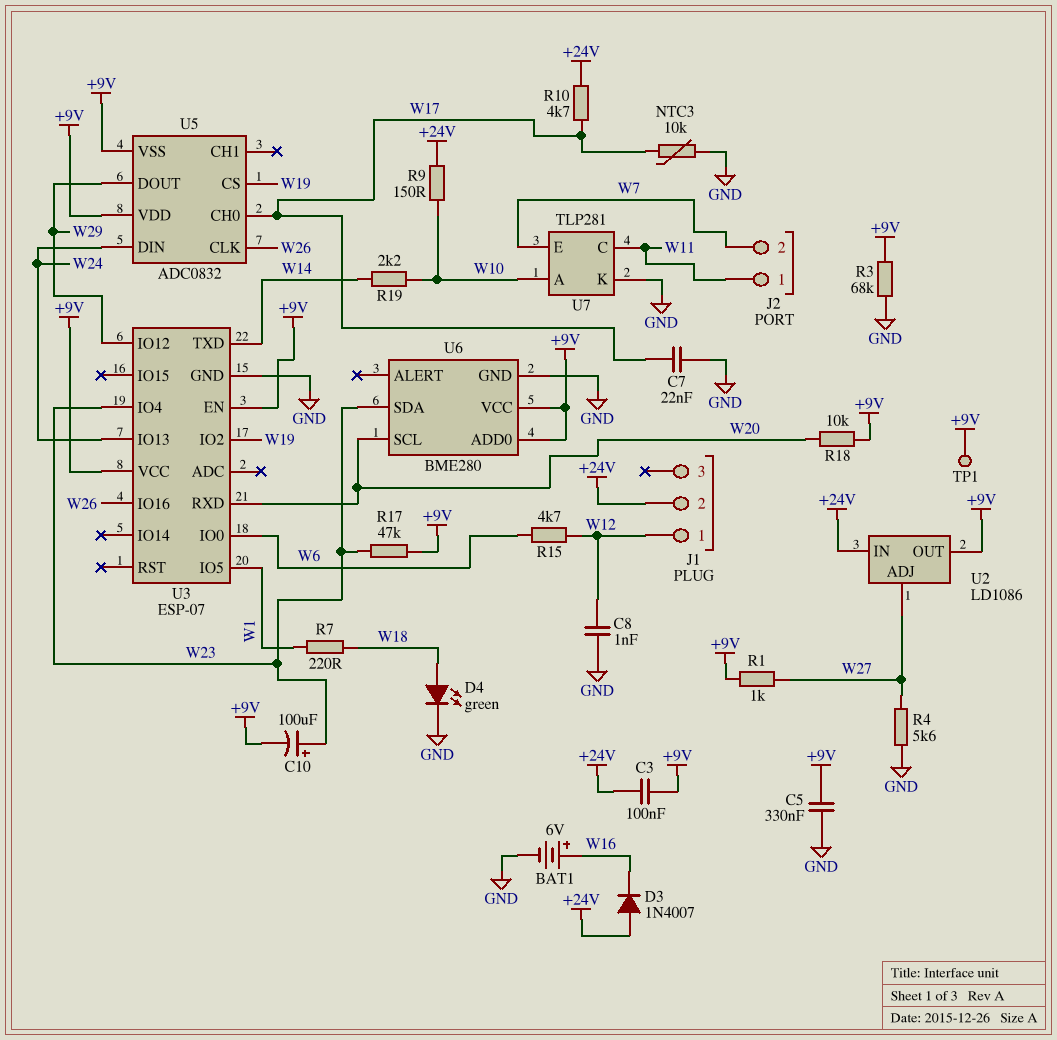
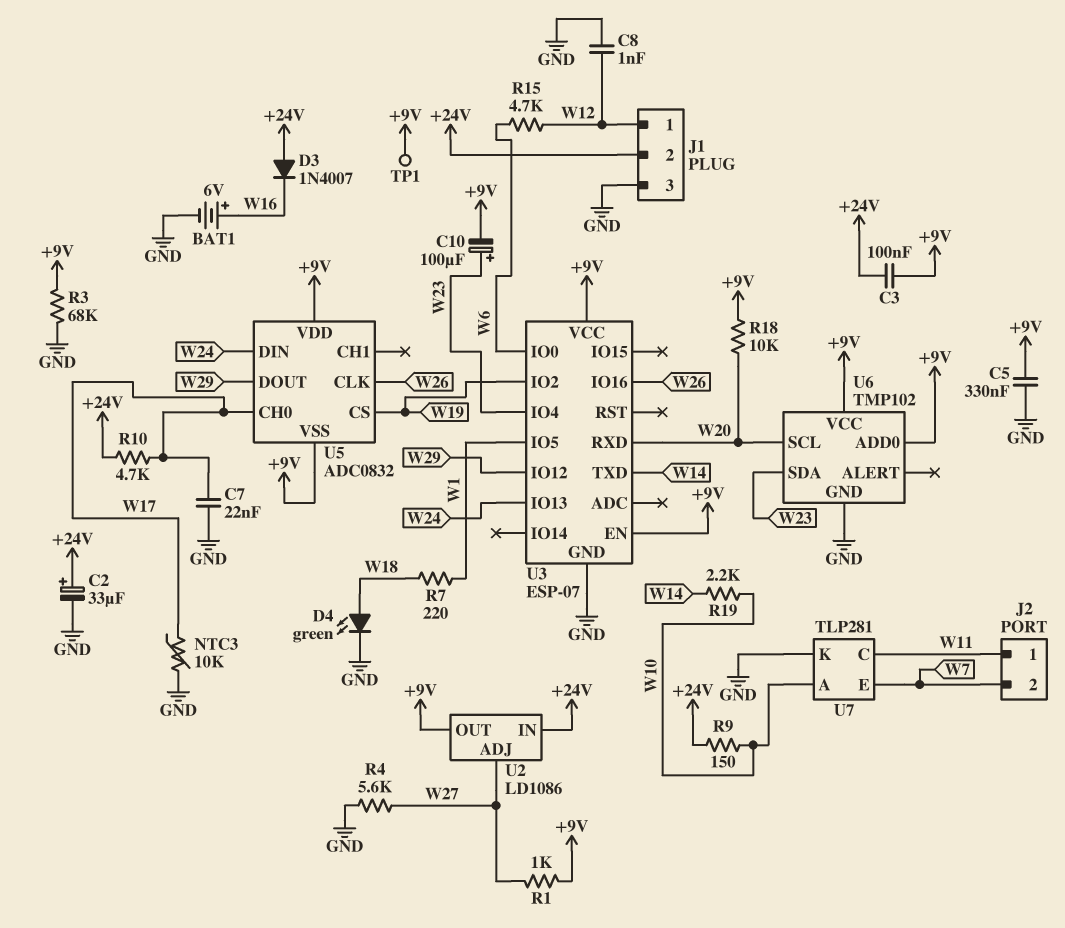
C2: none -> 33uF (plus +24V, minus GND)
J1 pin 3: none -> GND
R17: 47k (+9V, W23) -> none
U6: BME280 -> TMP102

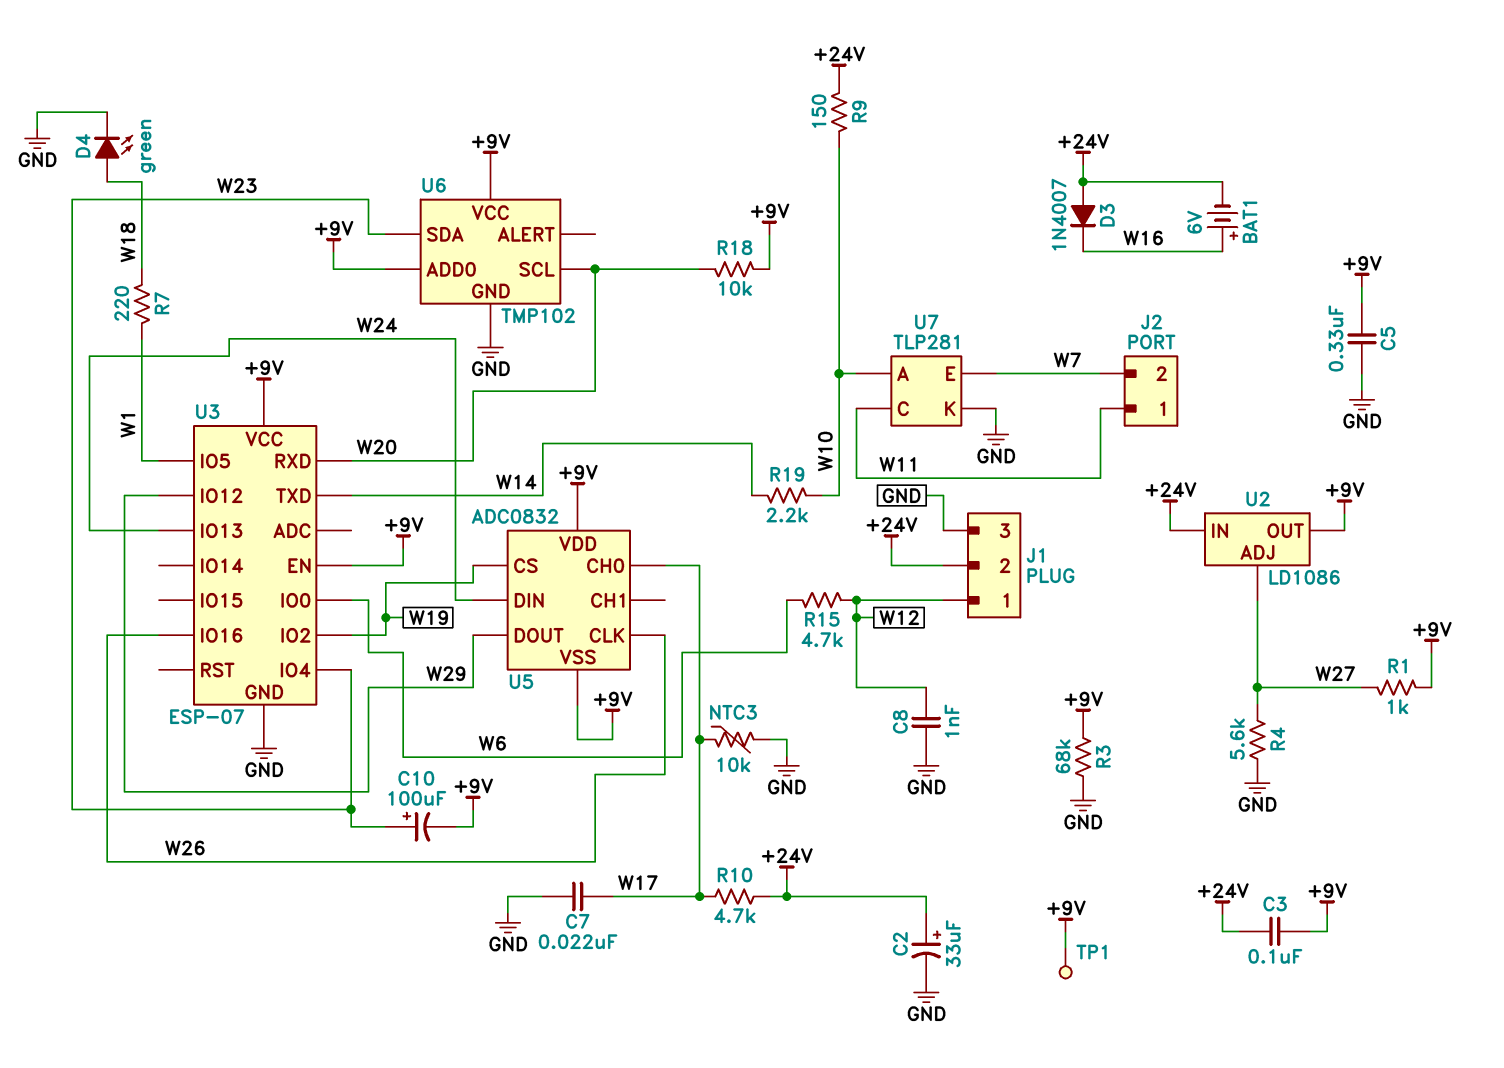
BAT1: 6V (plus W16, minus GND) -> 6V (plus W16, minus +24V)

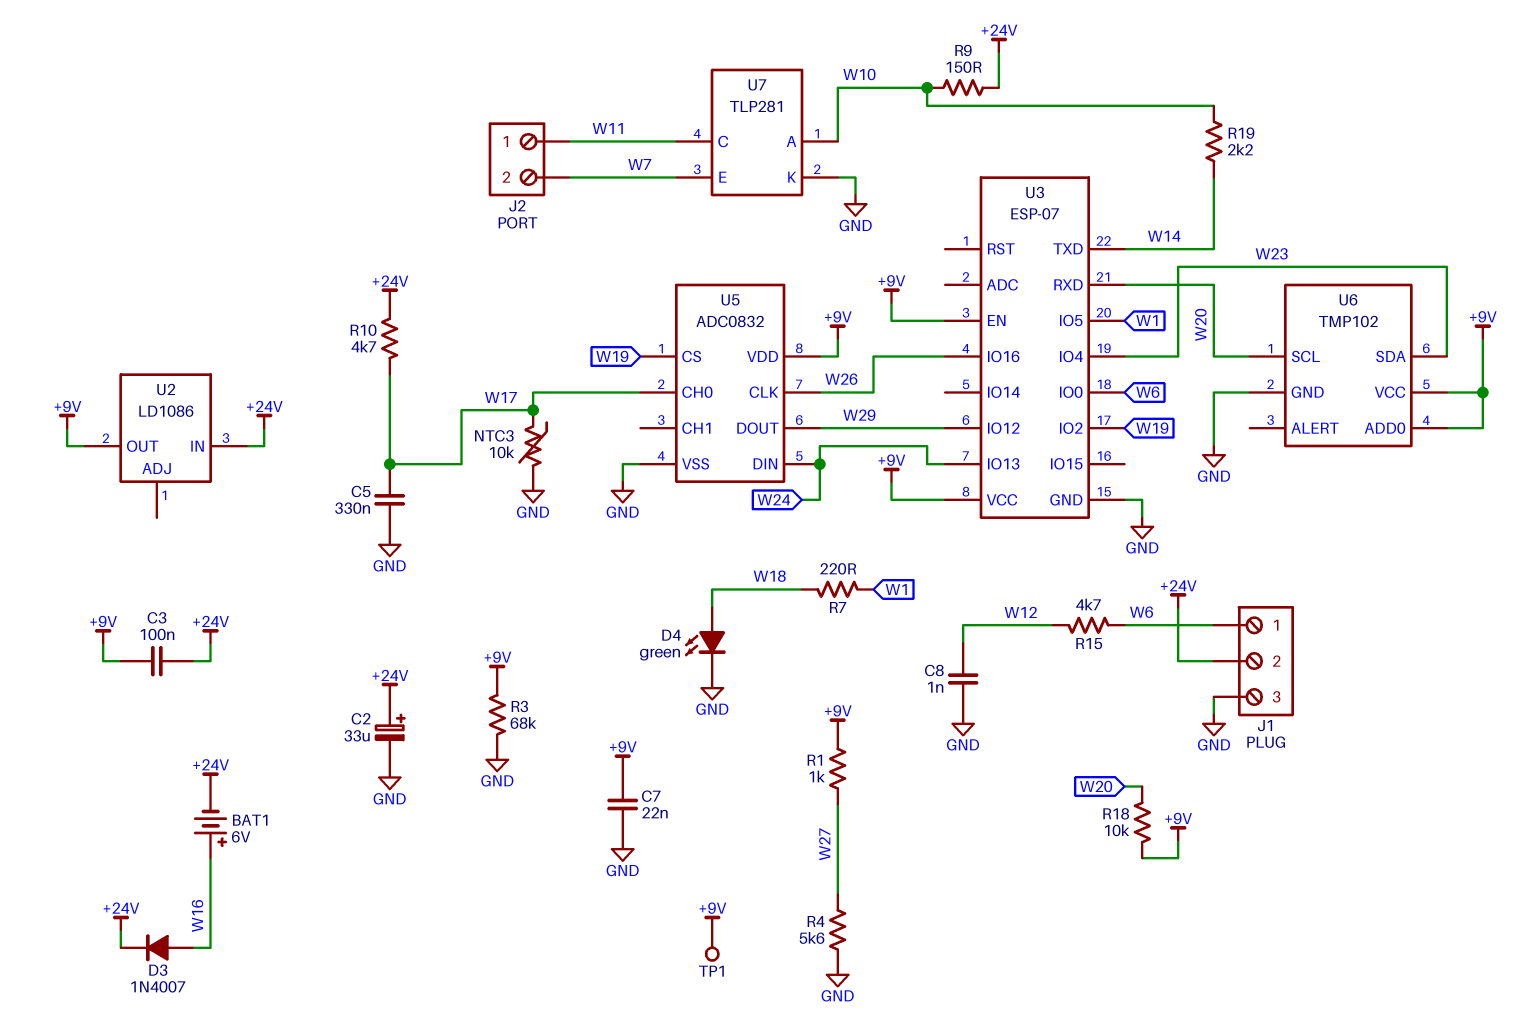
C5: 330nF (+9V, GND) -> 330nF (GND, W17)
C7: 22nF (GND, W17) -> 22nF (+9V, GND)
C10: 100uF (plus W23, minus +9V) -> none
D3: diode 1N4007 (A +24V, K W16) -> diode 1N4007 (A W16, K +24V)
J1 pin 1: W12 -> W6
U2 pin ADJ: W27 -> none
U5 pin VSS: +9V -> GND

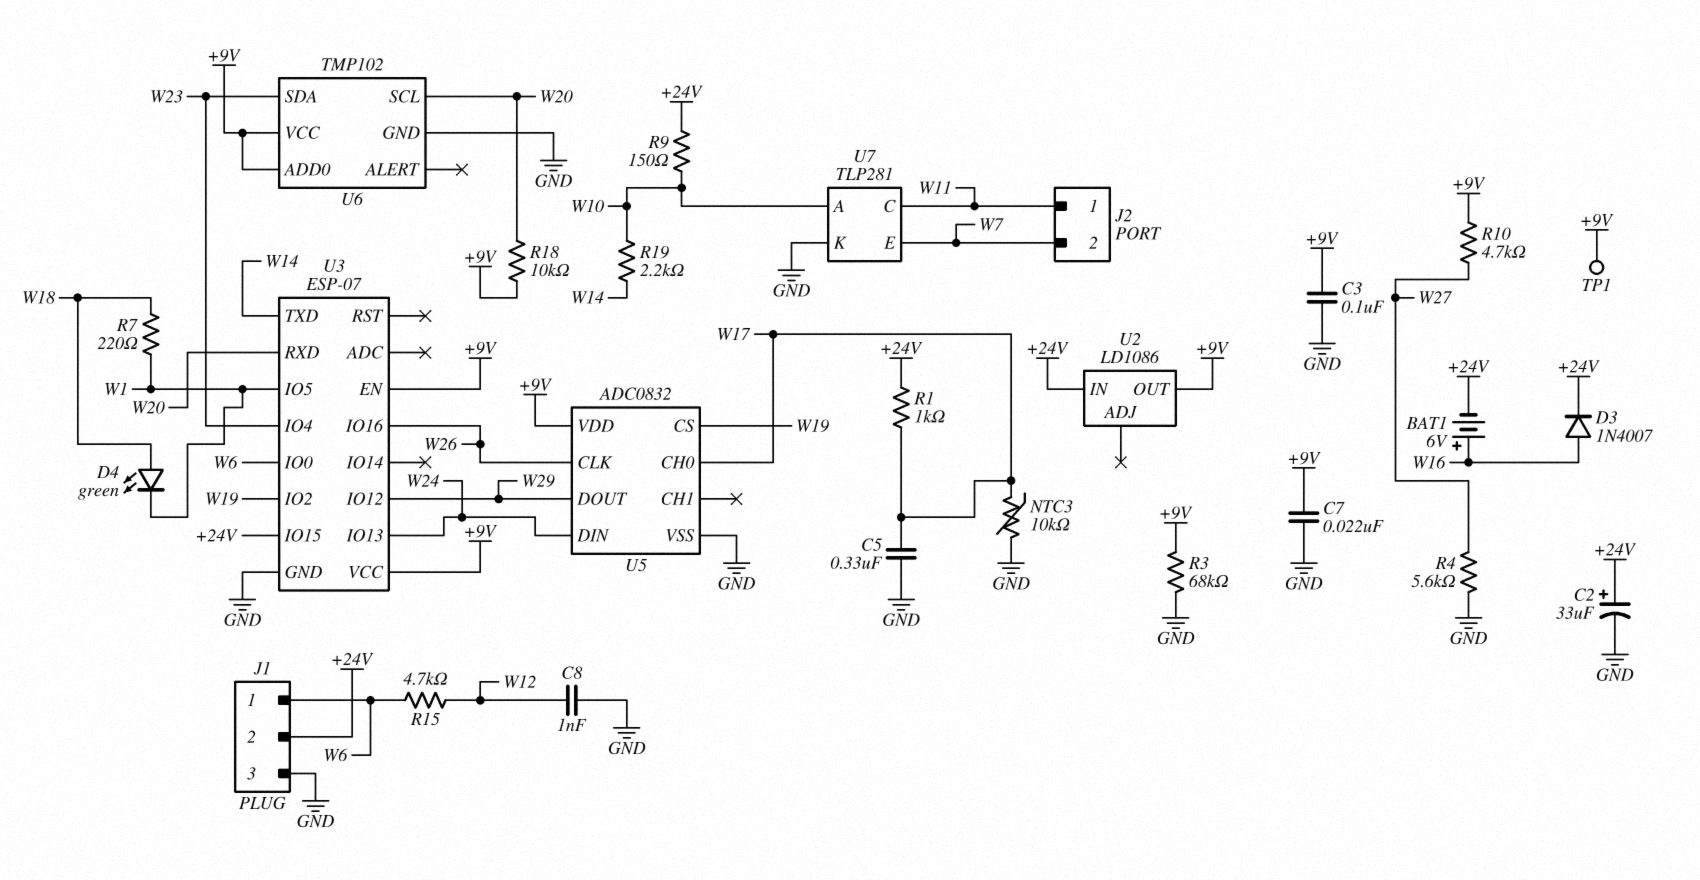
C3: 100nF (+9V, +24V) -> 100nF (+9V, GND)
D4: LED green (A W18, K GND) -> LED green (A W18, K W1)
R1: 1k (+9V, W27) -> 1k (+24V, W17)
R10: 4.7k (+24V, W17) -> 4.7k (+9V, W27)
U3 pin IO15: none -> +24V

